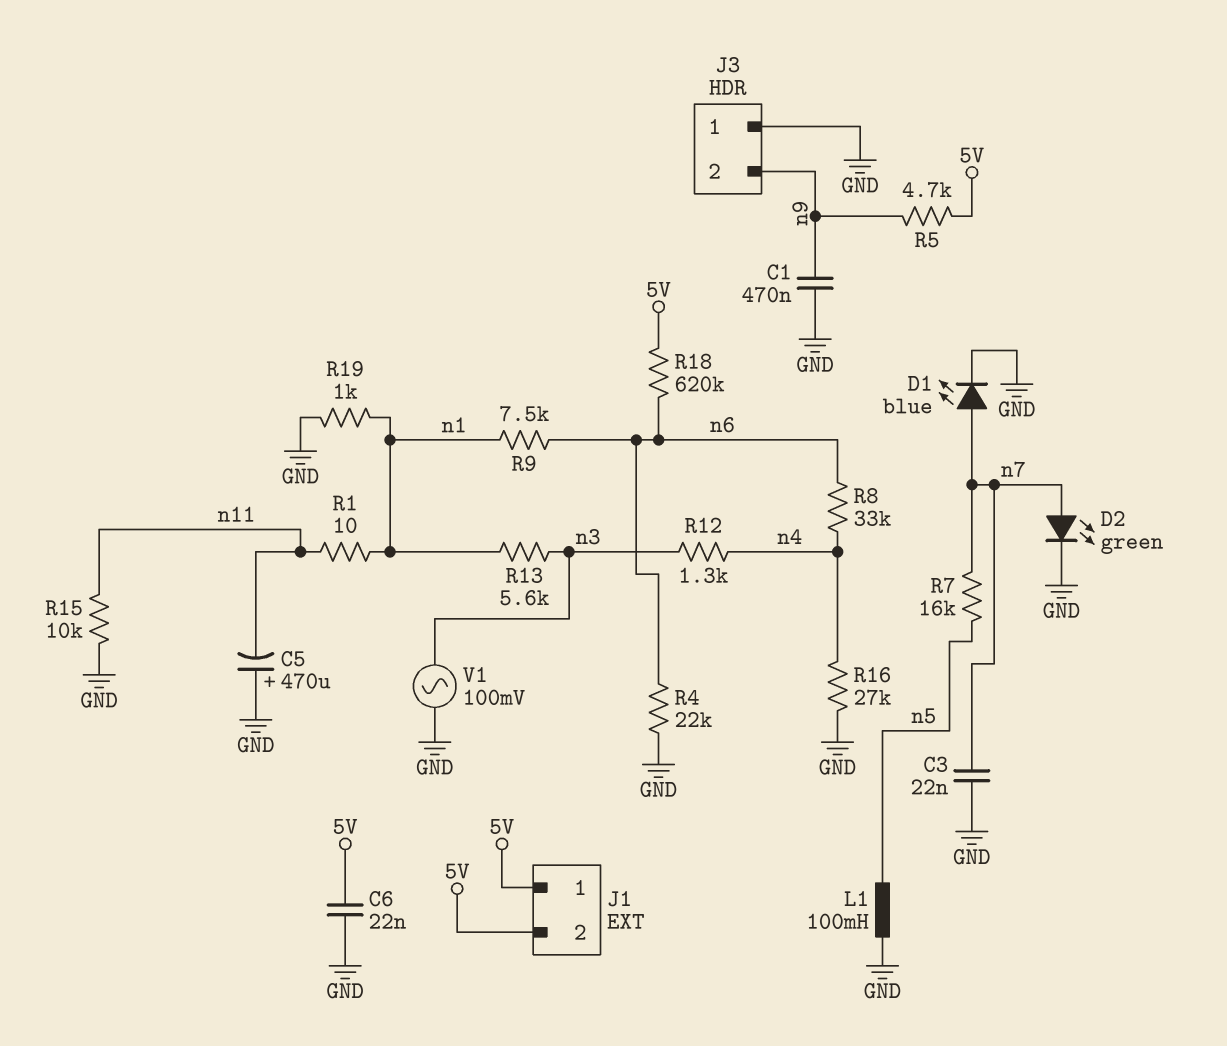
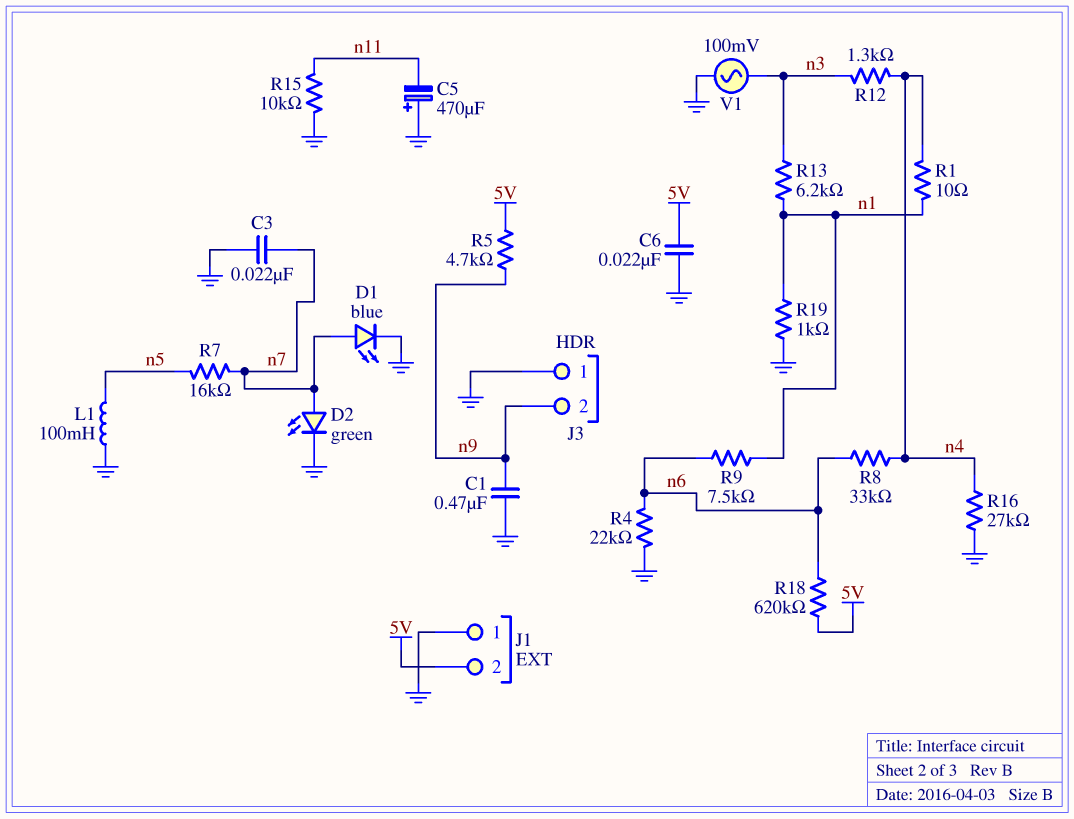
J1 pin 1: 5V -> GND
R1: 10 (n1, n11) -> 10 (n1, n4)
R13: 5.6k (n1, n3) -> 6.2k (n1, n3)

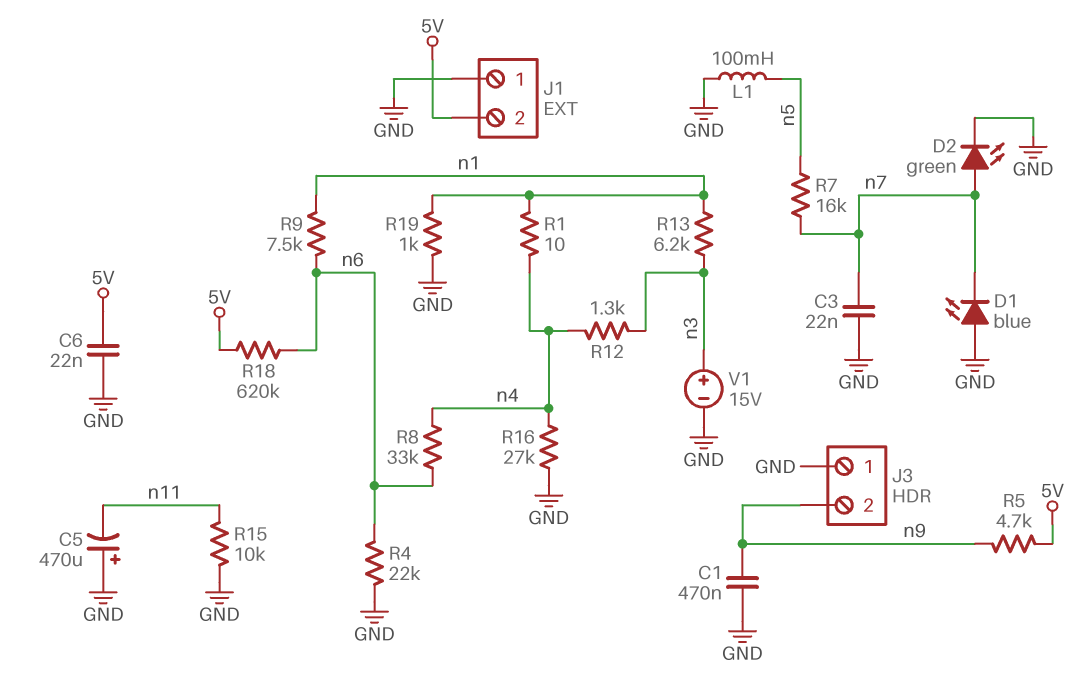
D1: LED blue (A n7, K GND) -> LED blue (A GND, K n7)
V1: AC 100mV (GND, n3) -> 15V (plus n3, minus GND)

